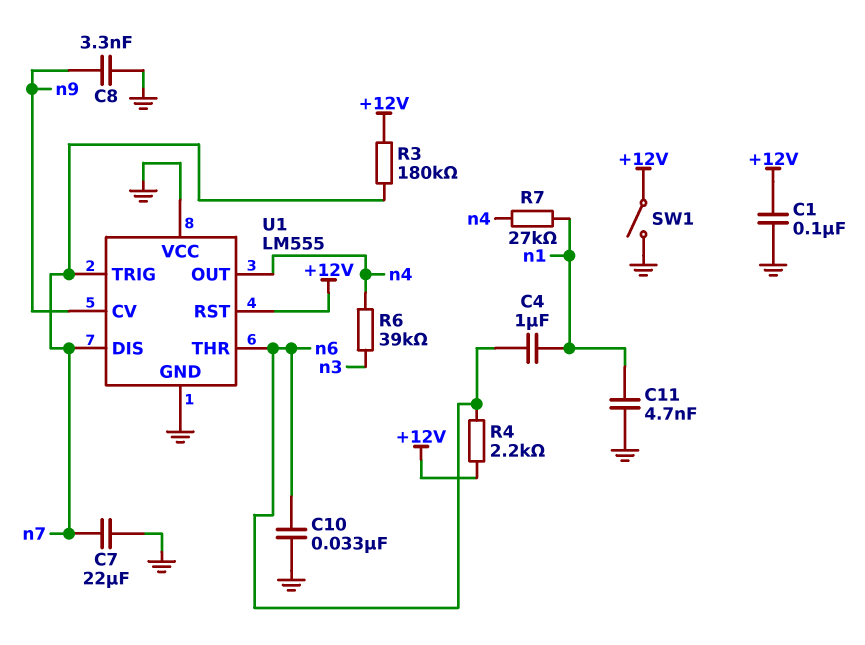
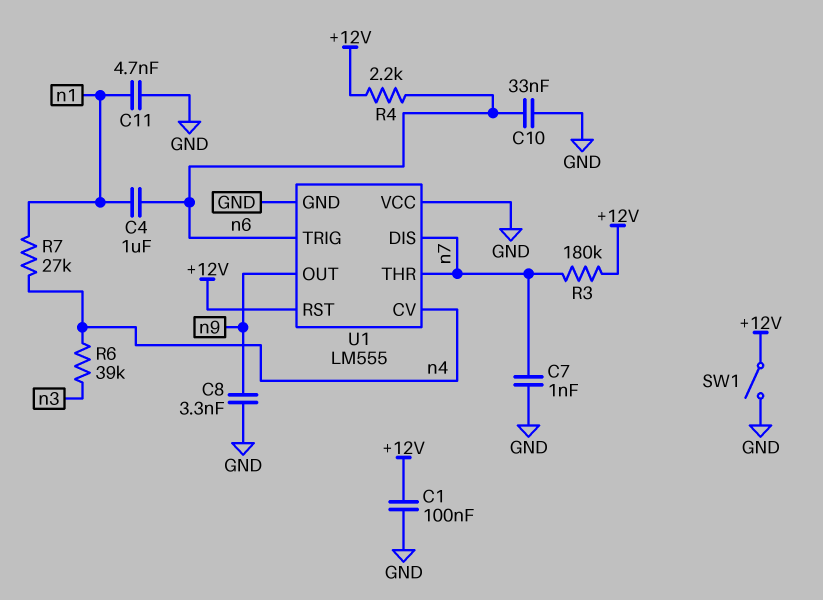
C7: 22uF (GND, n7) -> 1nF (GND, n7)
U1 pin CV: n9 -> n4
U1 pin OUT: n4 -> n9
U1 pin THR: n6 -> n7
U1 pin TRIG: n7 -> n6

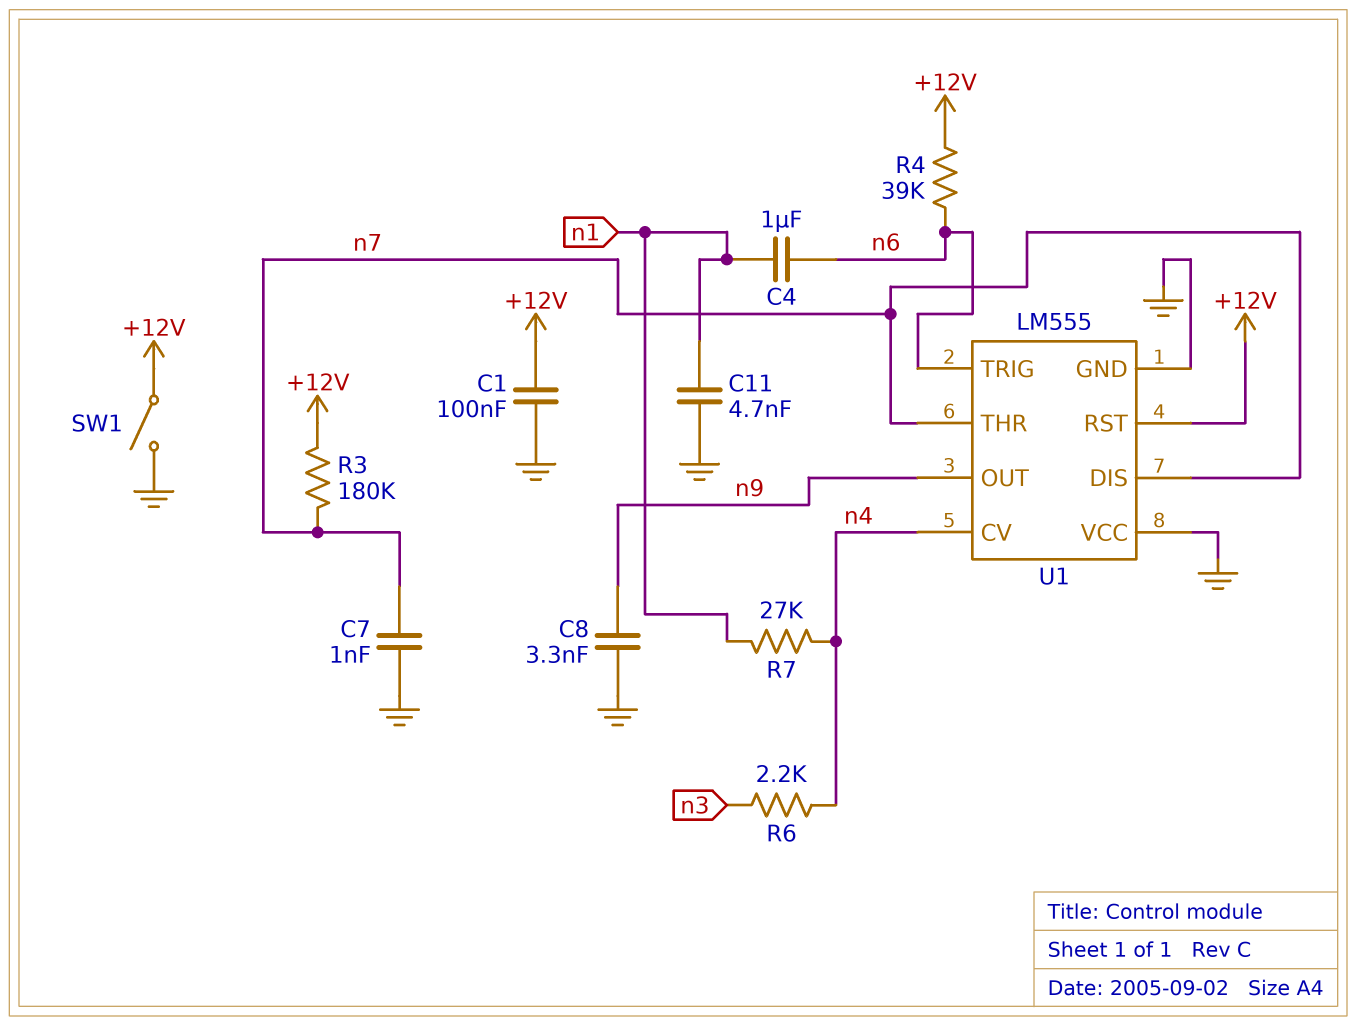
C10: 33nF (GND, n6) -> none
R4: 2.2k (+12V, n6) -> 39k (+12V, n6)
R6: 39k (n3, n4) -> 2.2k (n3, n4)

